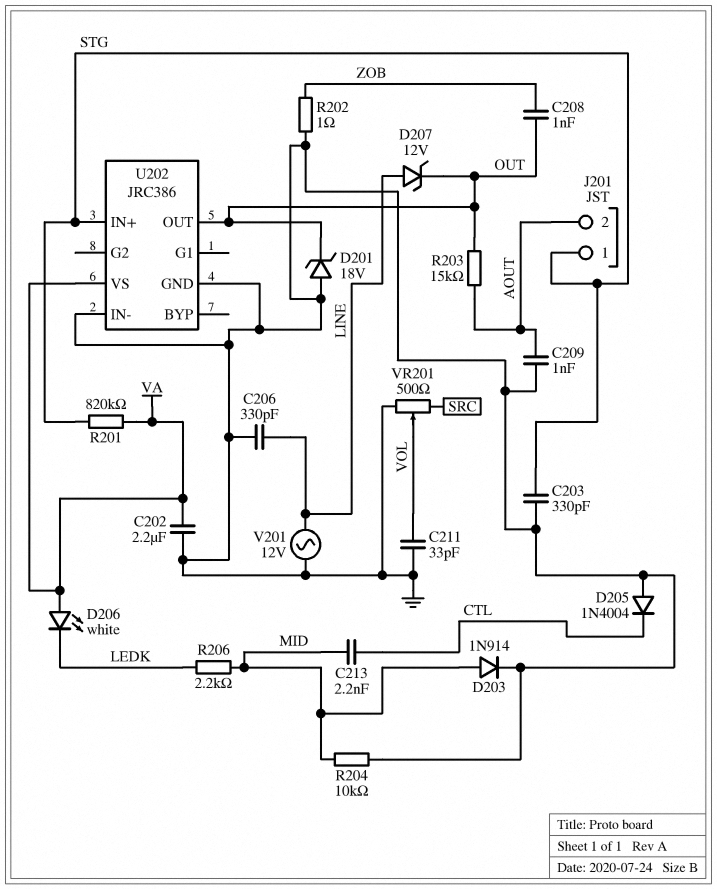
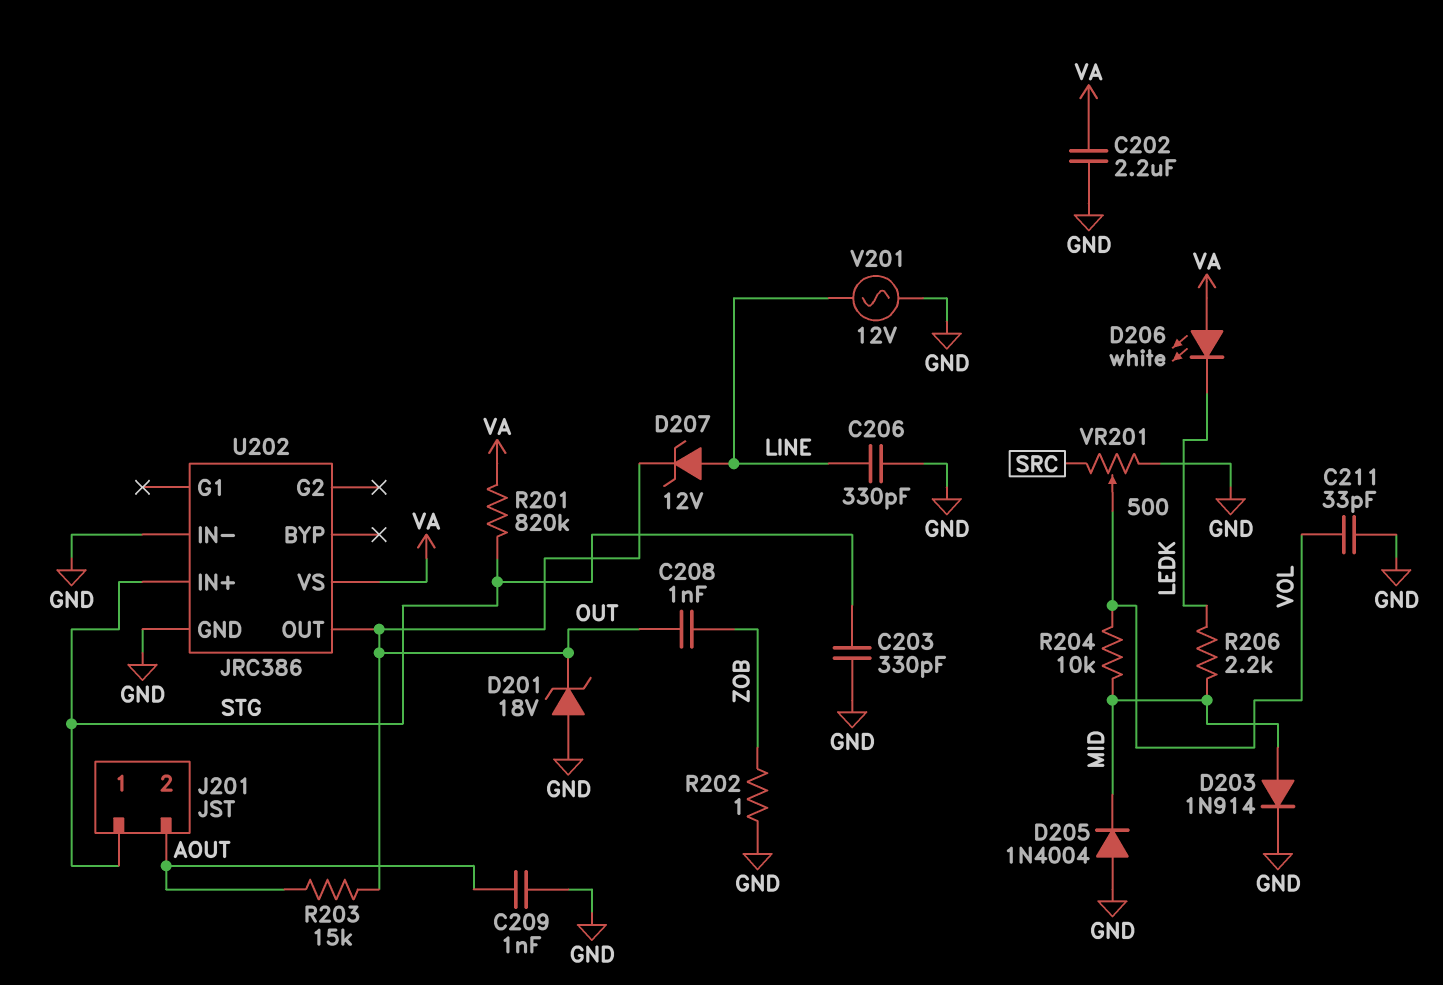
C213: 2.2nF (CTL, MID) -> none
D205: diode 1N4004 (A GND, K CTL) -> diode 1N4004 (A GND, K MID)
R204: 10k (GND, MID) -> 10k (MID, VOL)

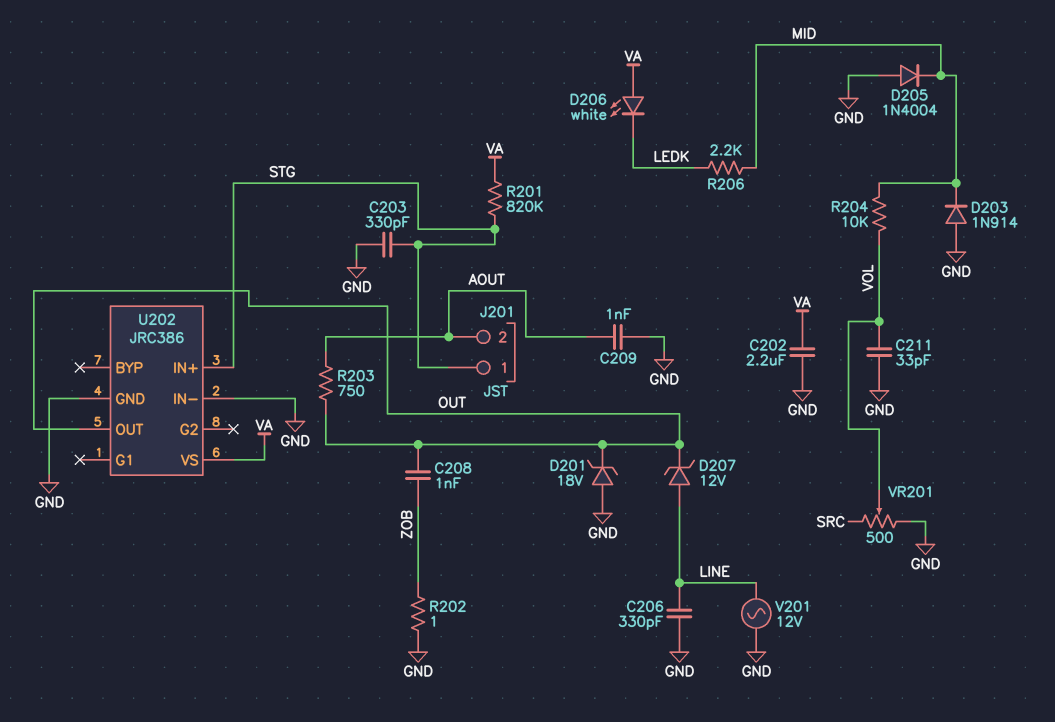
D203: diode 1N914 (A MID, K GND) -> diode 1N914 (A GND, K MID)
R203: 15k (AOUT, OUT) -> 750 (AOUT, OUT)

